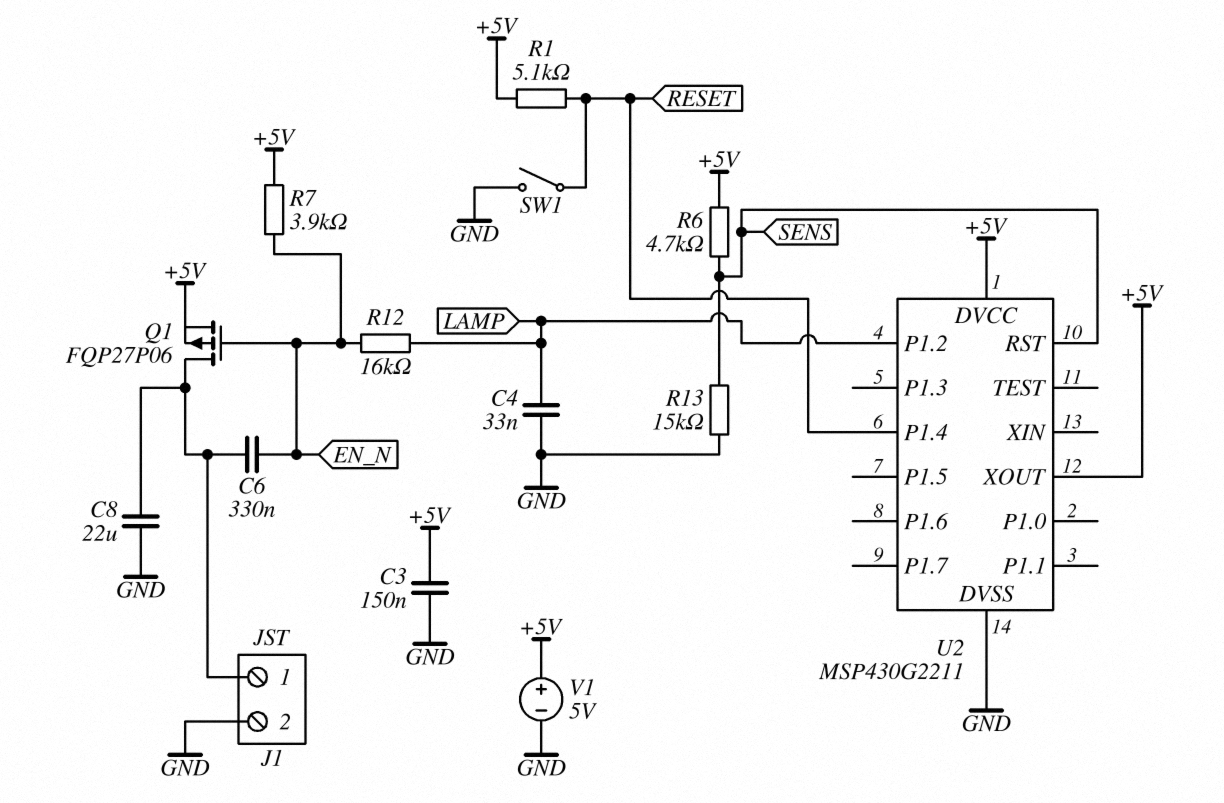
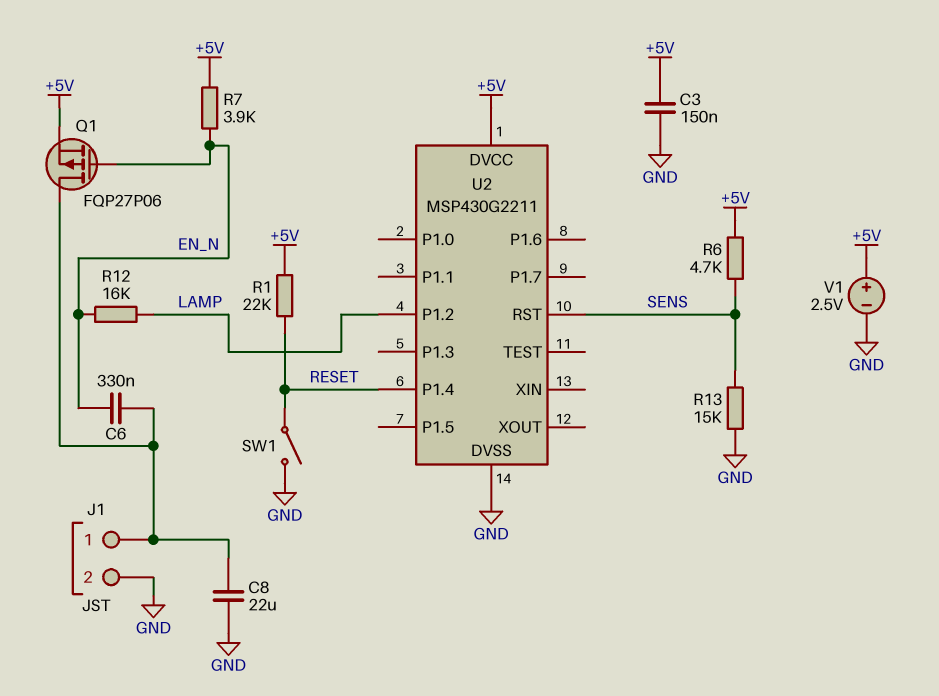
C4: 33nF (GND, LAMP) -> none
R1: 5.1k (+5V, RESET) -> 22k (+5V, RESET)
U2 pin XOUT: +5V -> none
V1: 5V (plus +5V, minus GND) -> 2.5V (plus +5V, minus GND)

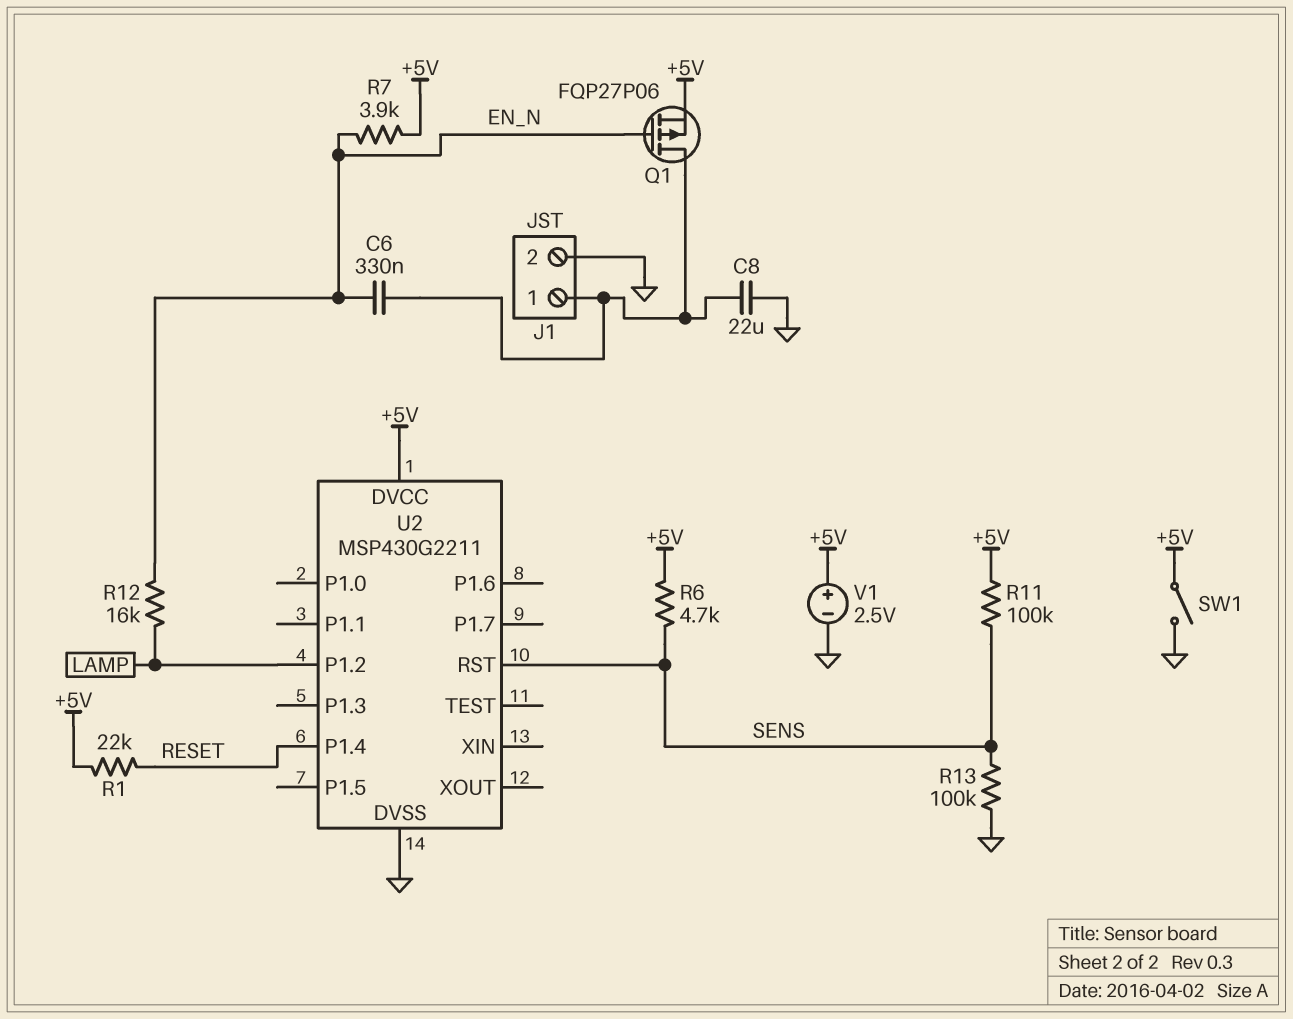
C3: 150nF (+5V, GND) -> none
R11: none -> 100k (+5V, SENS)
R13: 15k (GND, SENS) -> 100k (GND, SENS)
SW1: switch (GND, RESET) -> switch (+5V, GND)

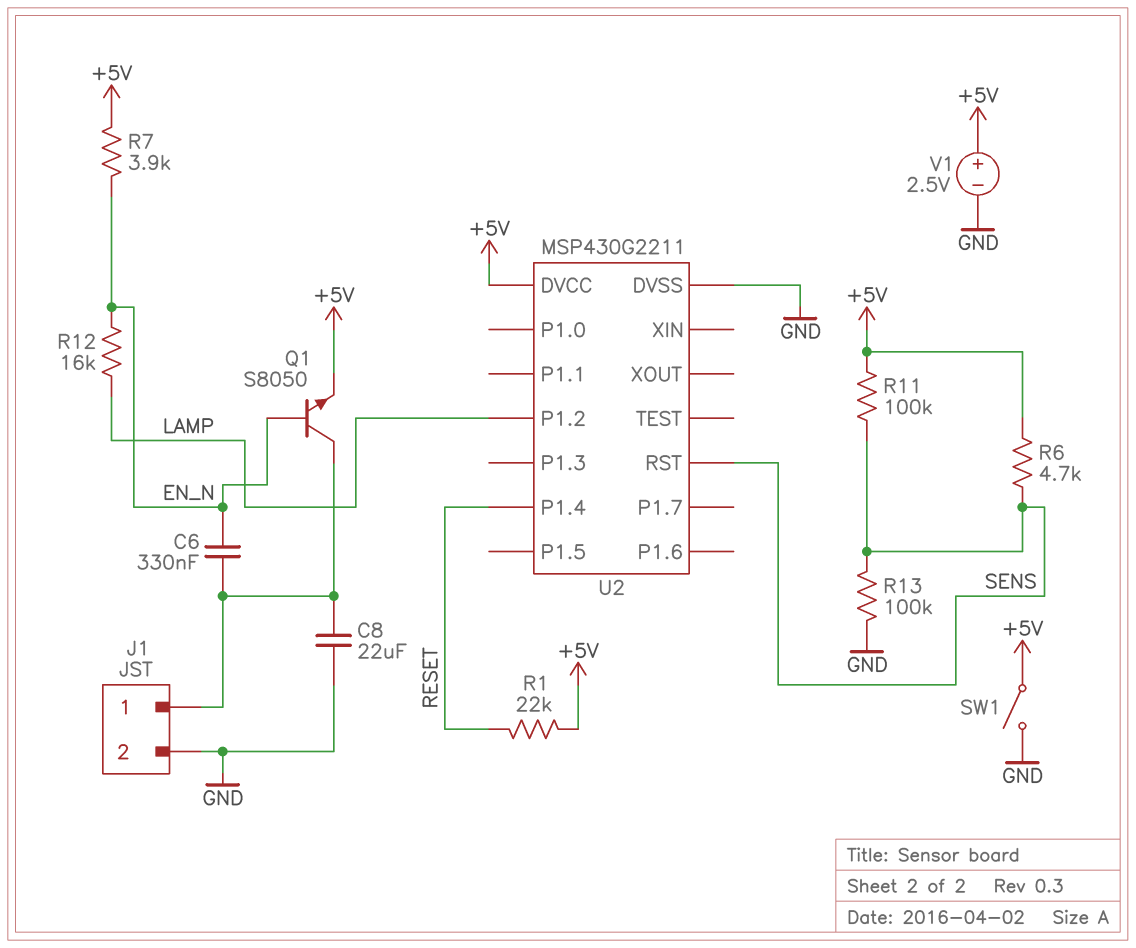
Q1: PMOS FQP27P06 (G EN_N, D J1/1, S +5V) -> NPN S8050 (B EN_N, C J1/1, E +5V)

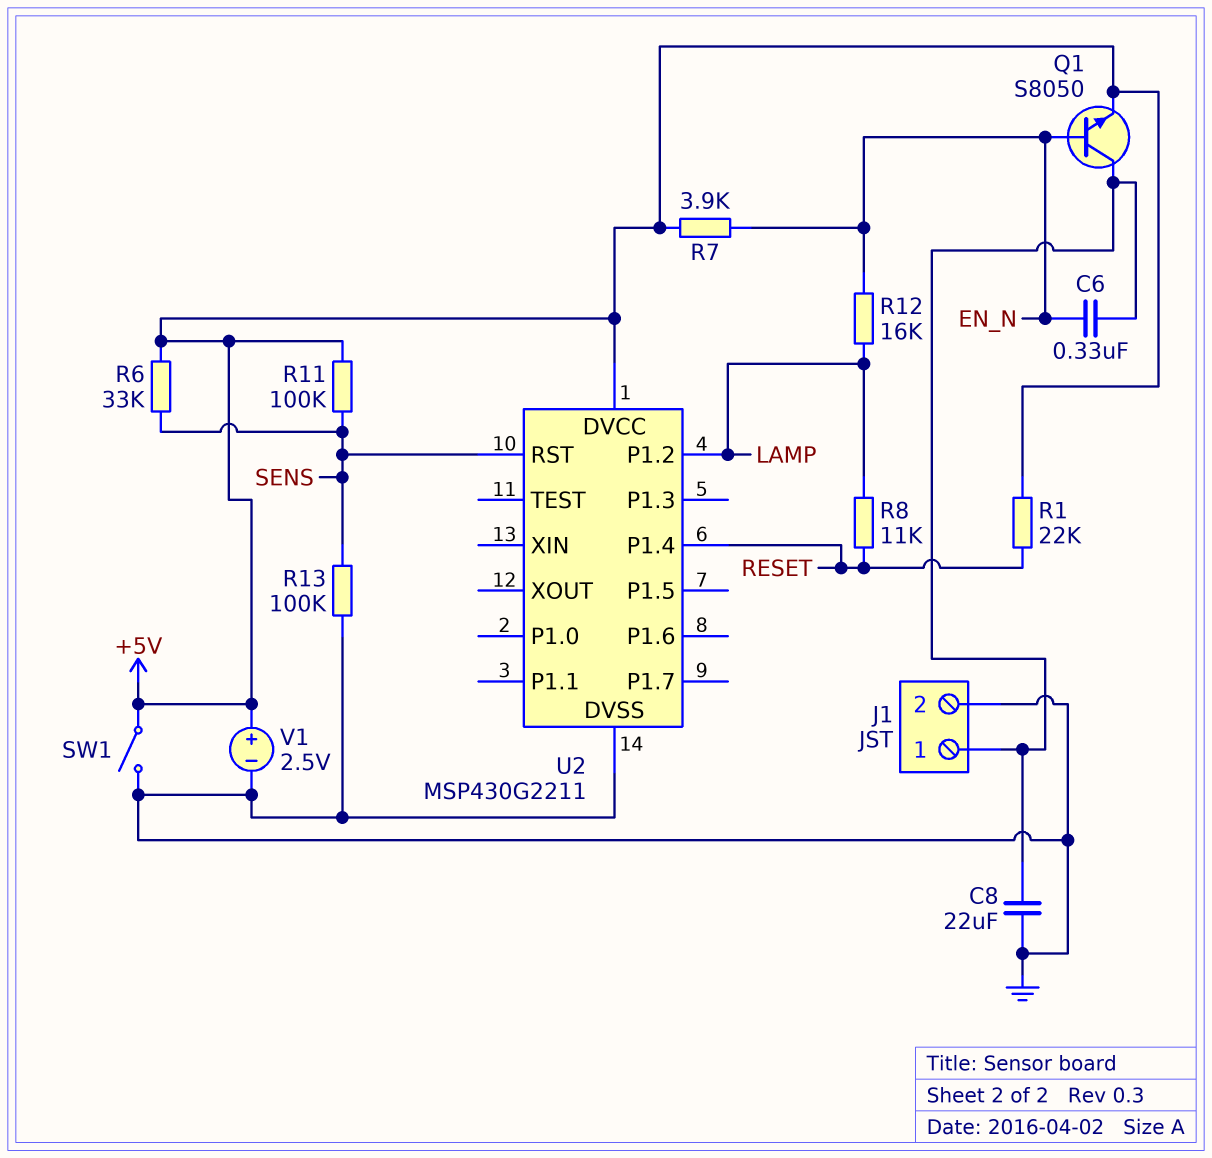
R6: 4.7k (+5V, SENS) -> 33k (+5V, SENS)
R8: none -> 11k (LAMP, RESET)

